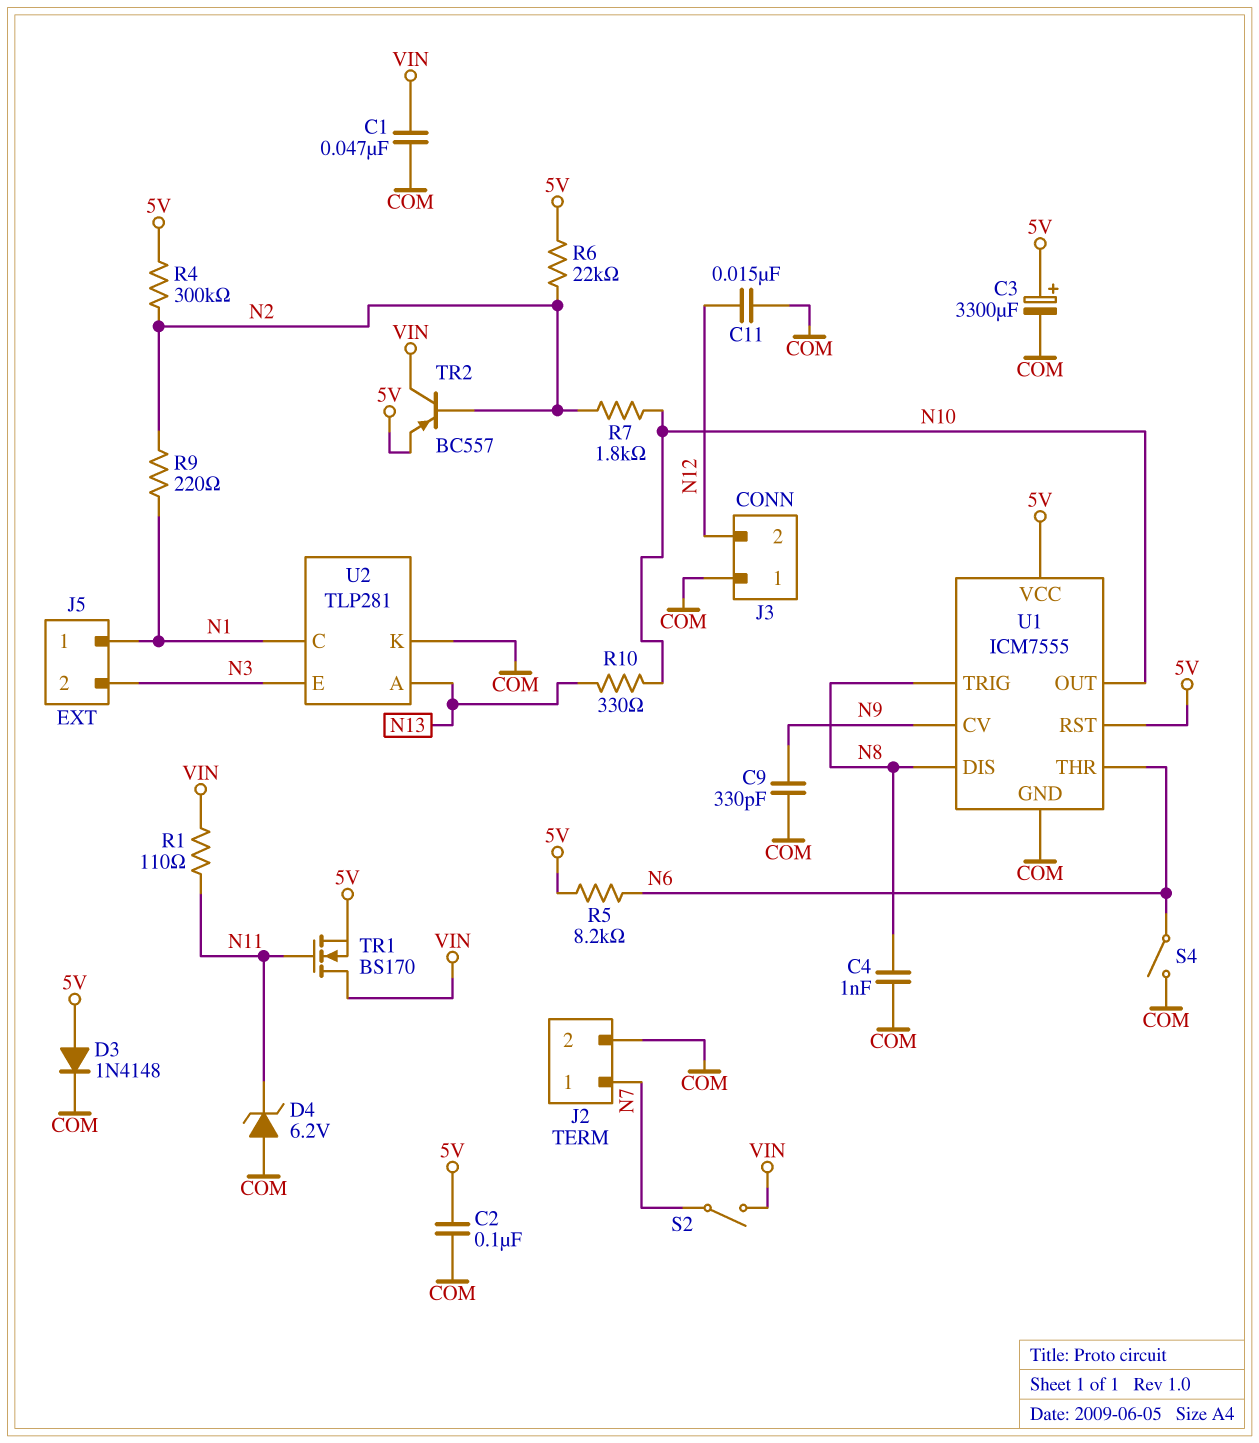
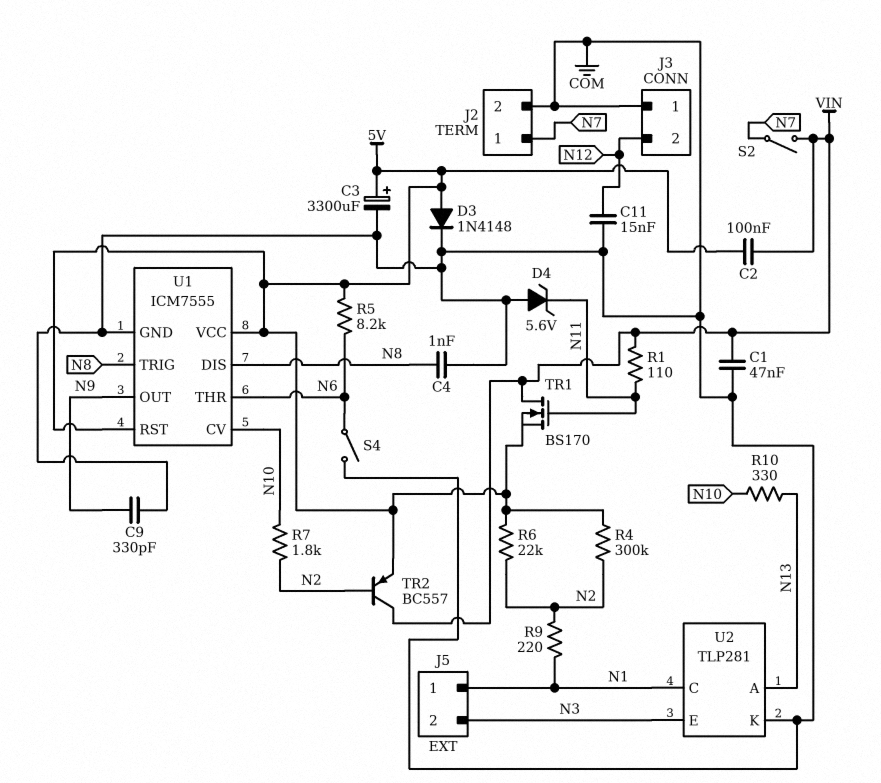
C2: 100nF (5V, COM) -> 100nF (5V, VIN)
D4: zener 6.2V (A COM, K N11) -> zener 5.6V (A COM, K N11)
U1 pin CV: N9 -> N10
U1 pin OUT: N10 -> N9

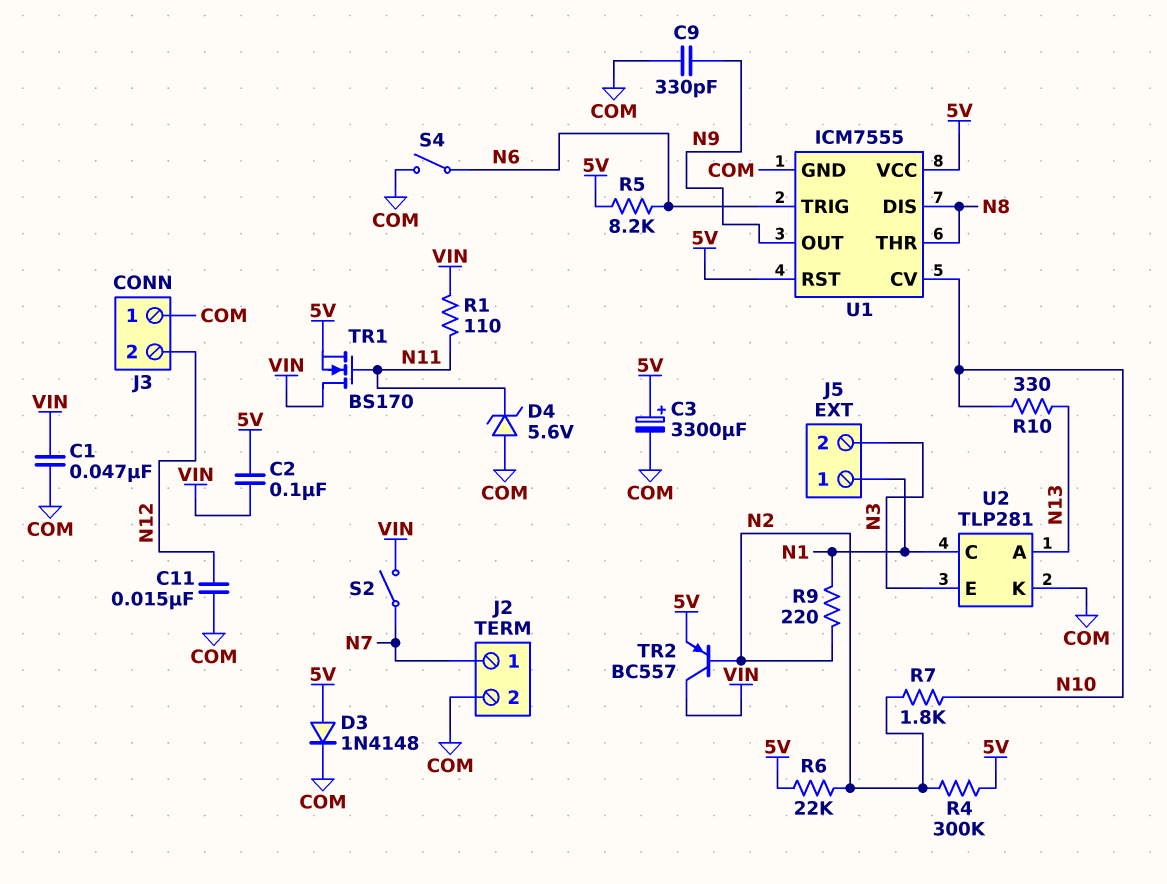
C4: 1nF (COM, N8) -> none
U1 pin THR: N6 -> N8
U1 pin TRIG: N8 -> N6

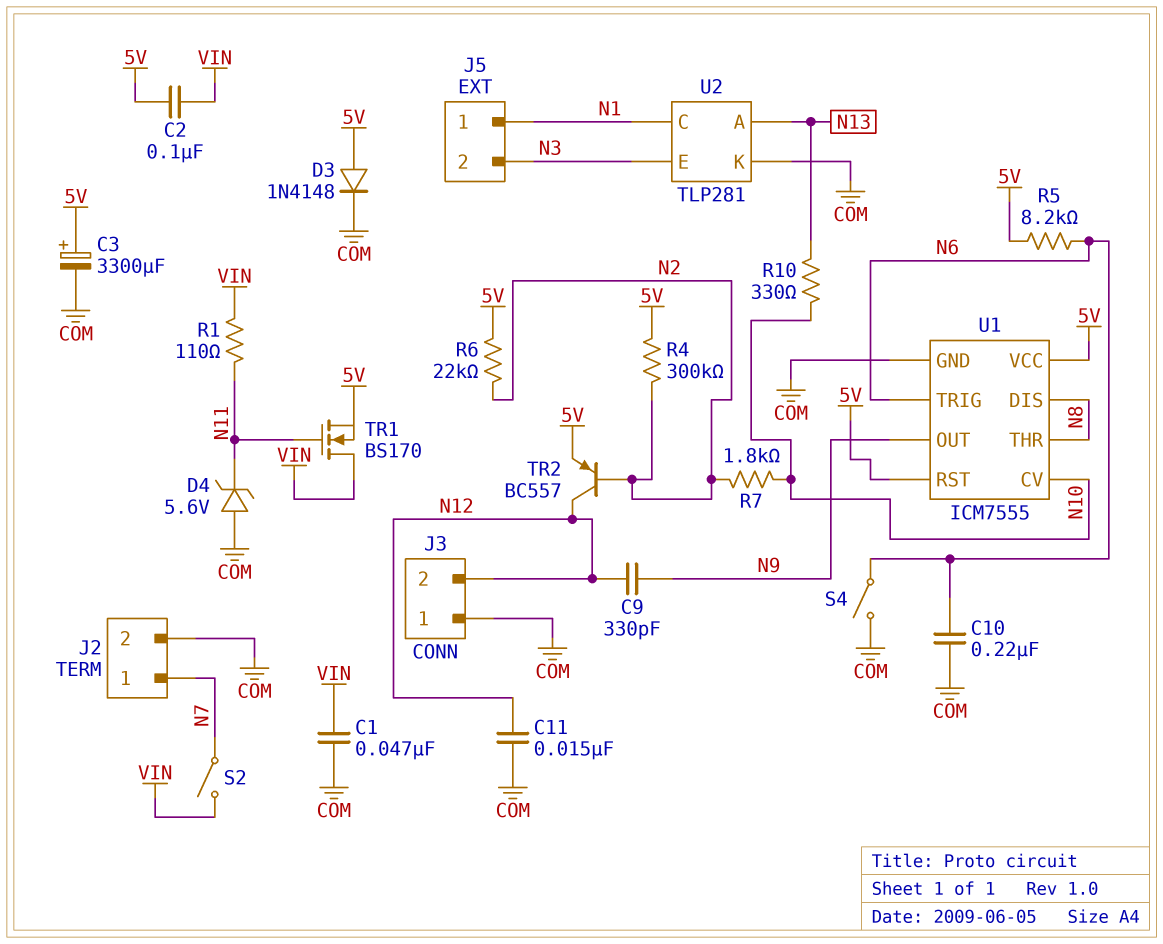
C9: 330pF (COM, N9) -> 330pF (N9, N12)
C10: none -> 220nF (COM, N6)
R9: 220 (N1, N2) -> none
TR2: PNP BC557 (B N2, C VIN, E 5V) -> PNP BC557 (B N2, C N12, E 5V)

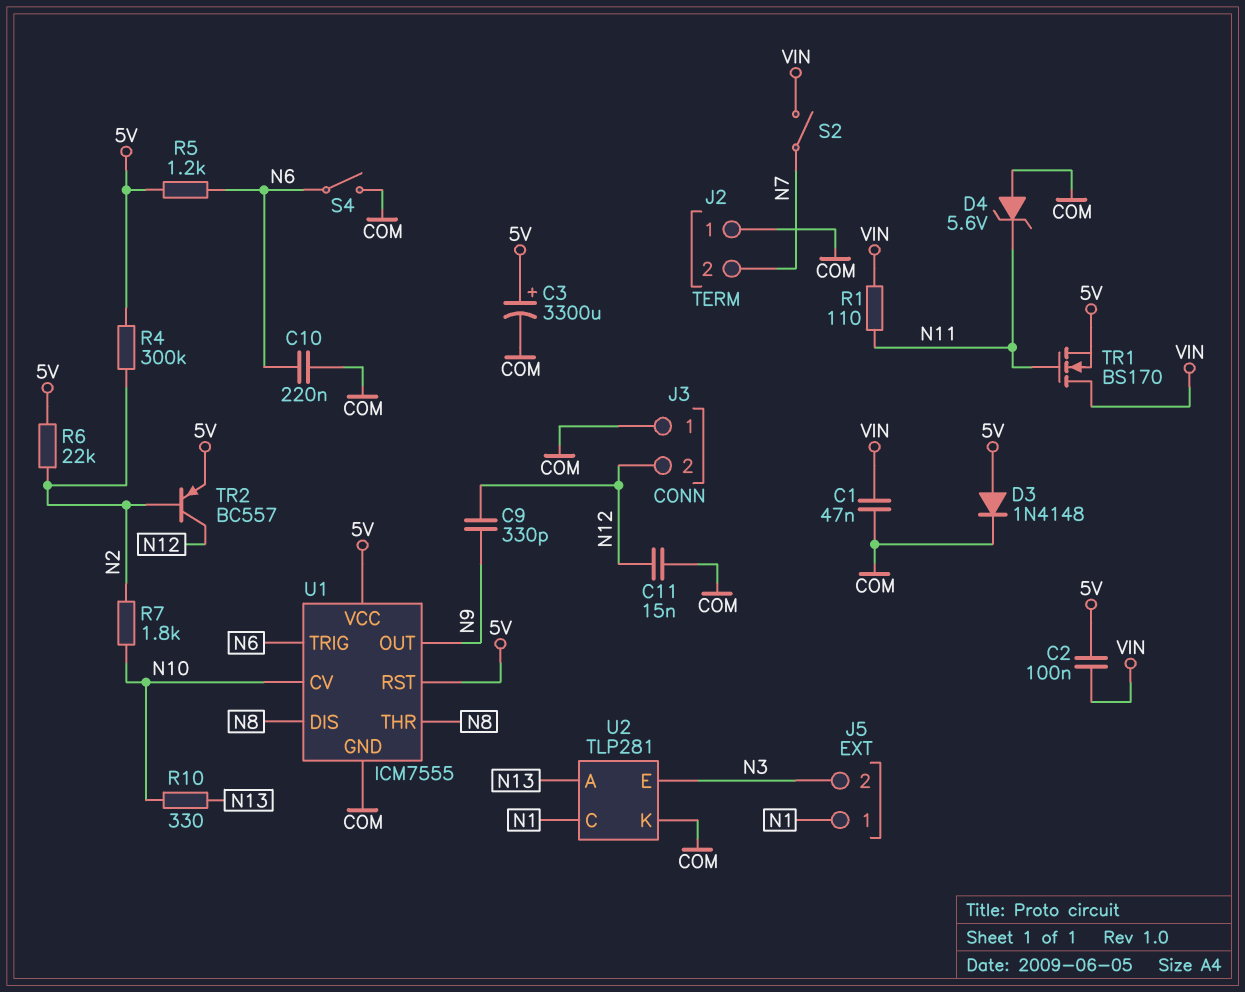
J2 pin 1: N7 -> COM
J2 pin 2: COM -> N7
R5: 8.2k (5V, N6) -> 1.2k (5V, N6)

